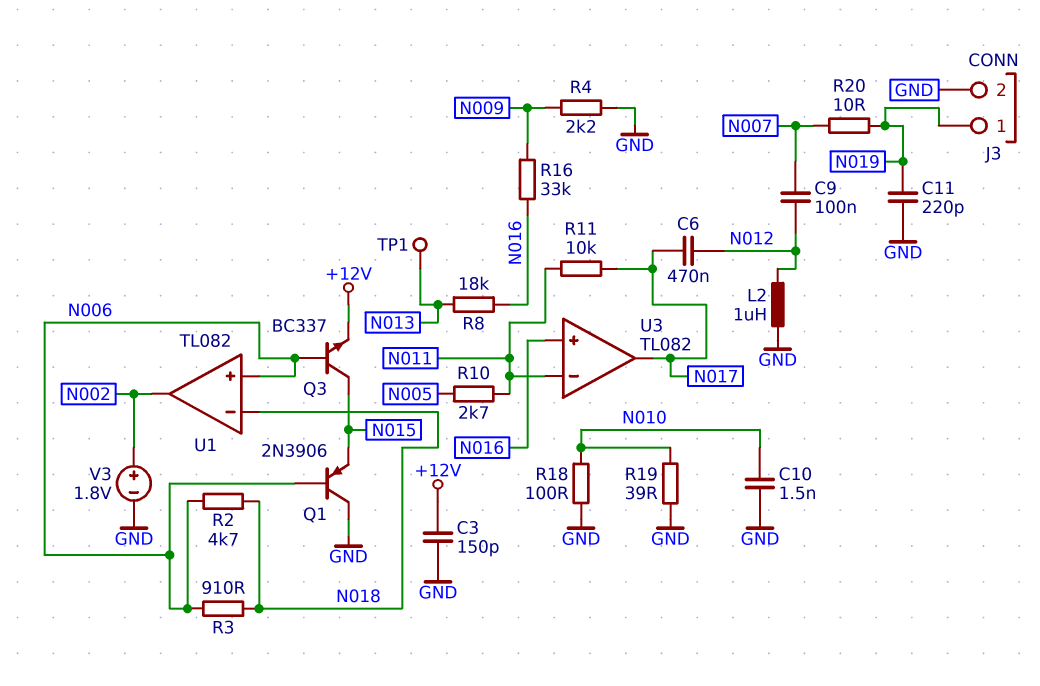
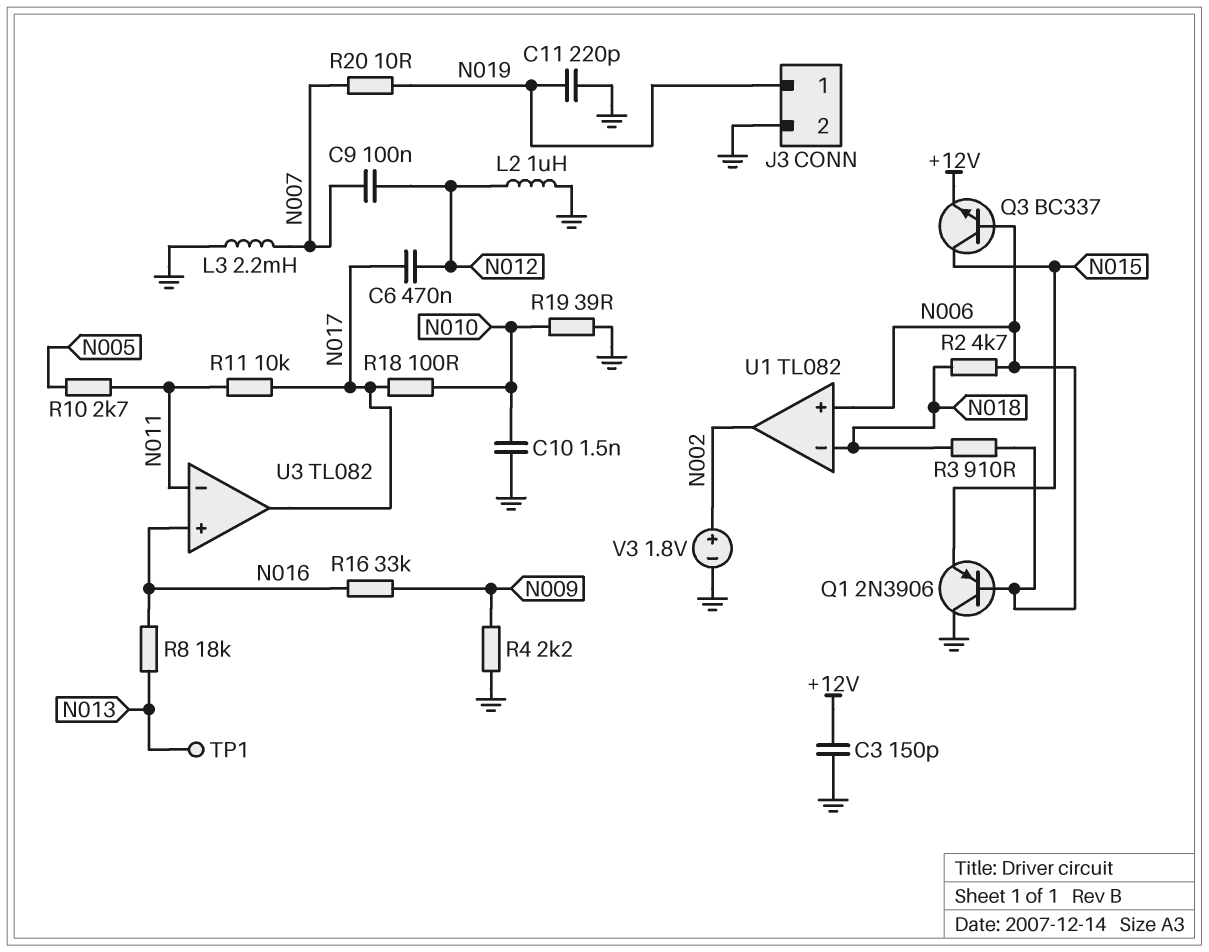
L3: none -> 2.2mH (GND, N007)
R18: 100 (GND, N010) -> 100 (N010, N017)

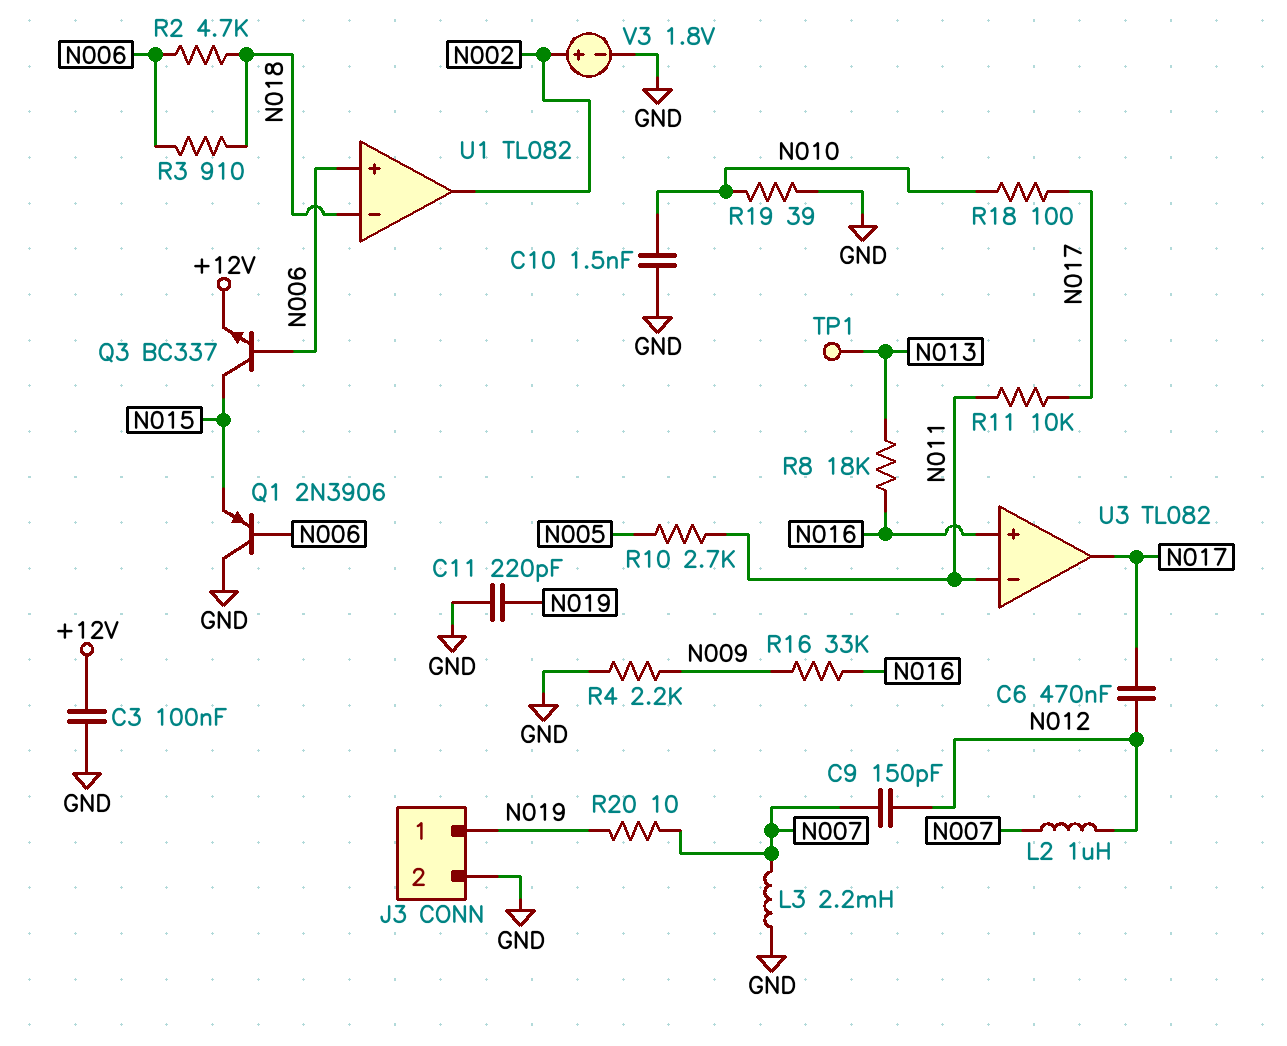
C3: 150pF (+12V, GND) -> 100nF (+12V, GND)
C9: 100nF (N007, N012) -> 150pF (N007, N012)
L2: 1uH (GND, N012) -> 1uH (N007, N012)

